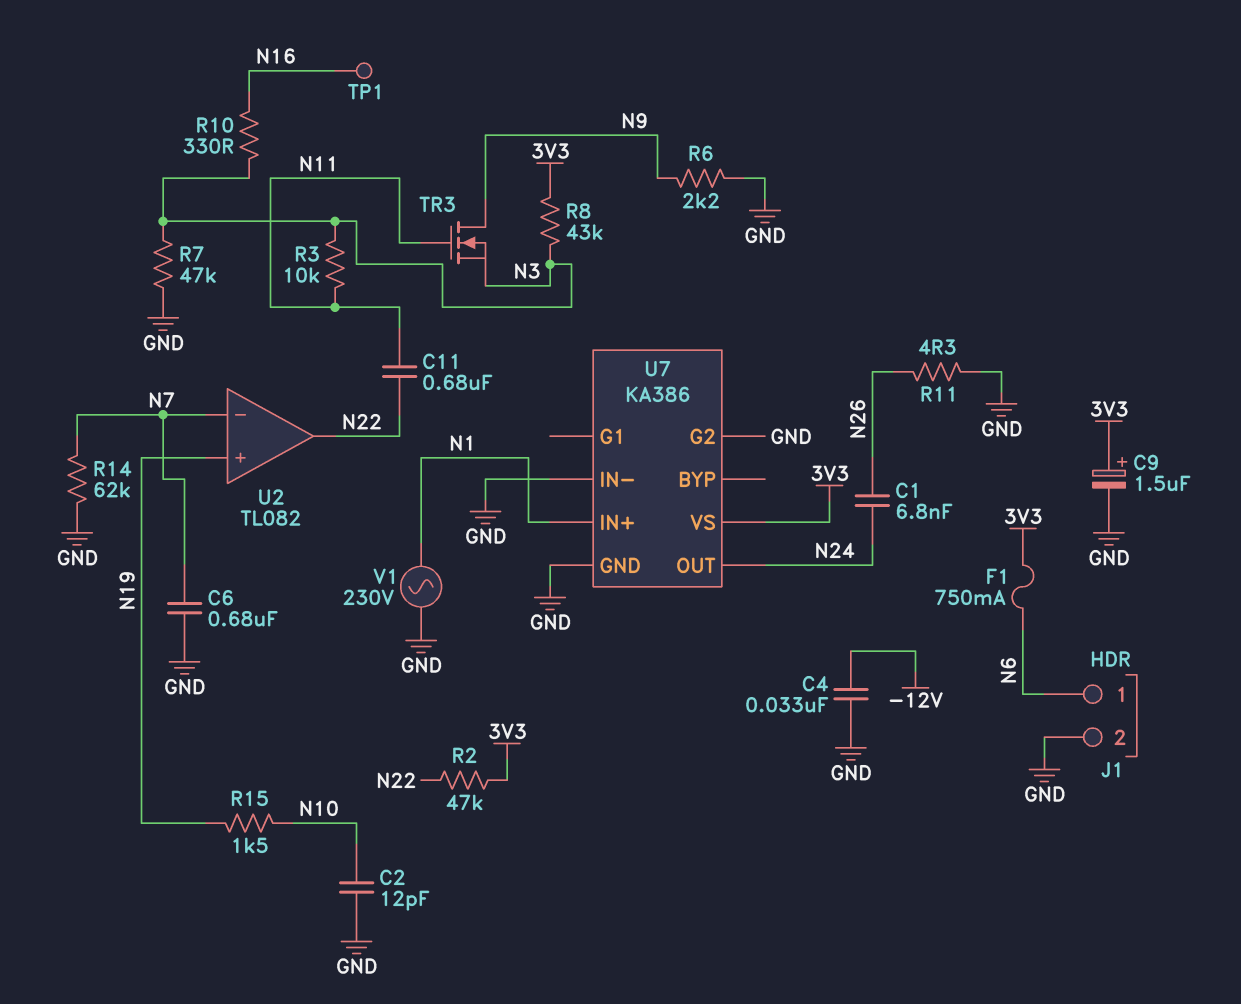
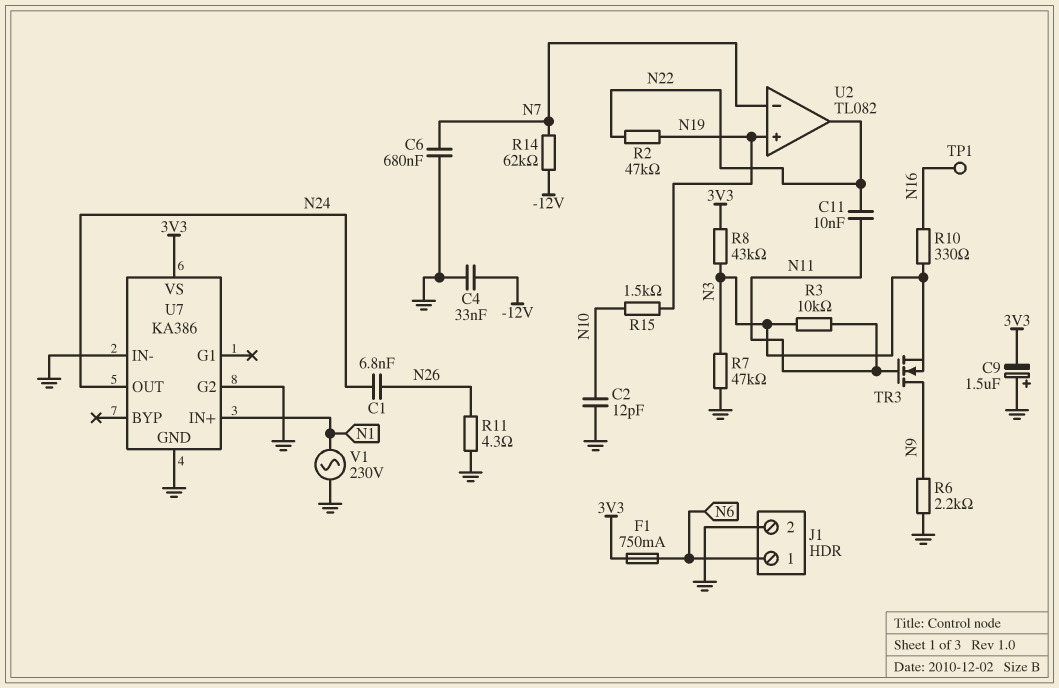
C9: 1.5uF (plus 3V3, minus GND) -> 1.5uF (plus GND, minus 3V3)
C11: 680nF (N11, N22) -> 10nF (N11, N22)
R2: 47k (3V3, N22) -> 47k (N19, N22)
R14: 62k (GND, N7) -> 62k (-12V, N7)

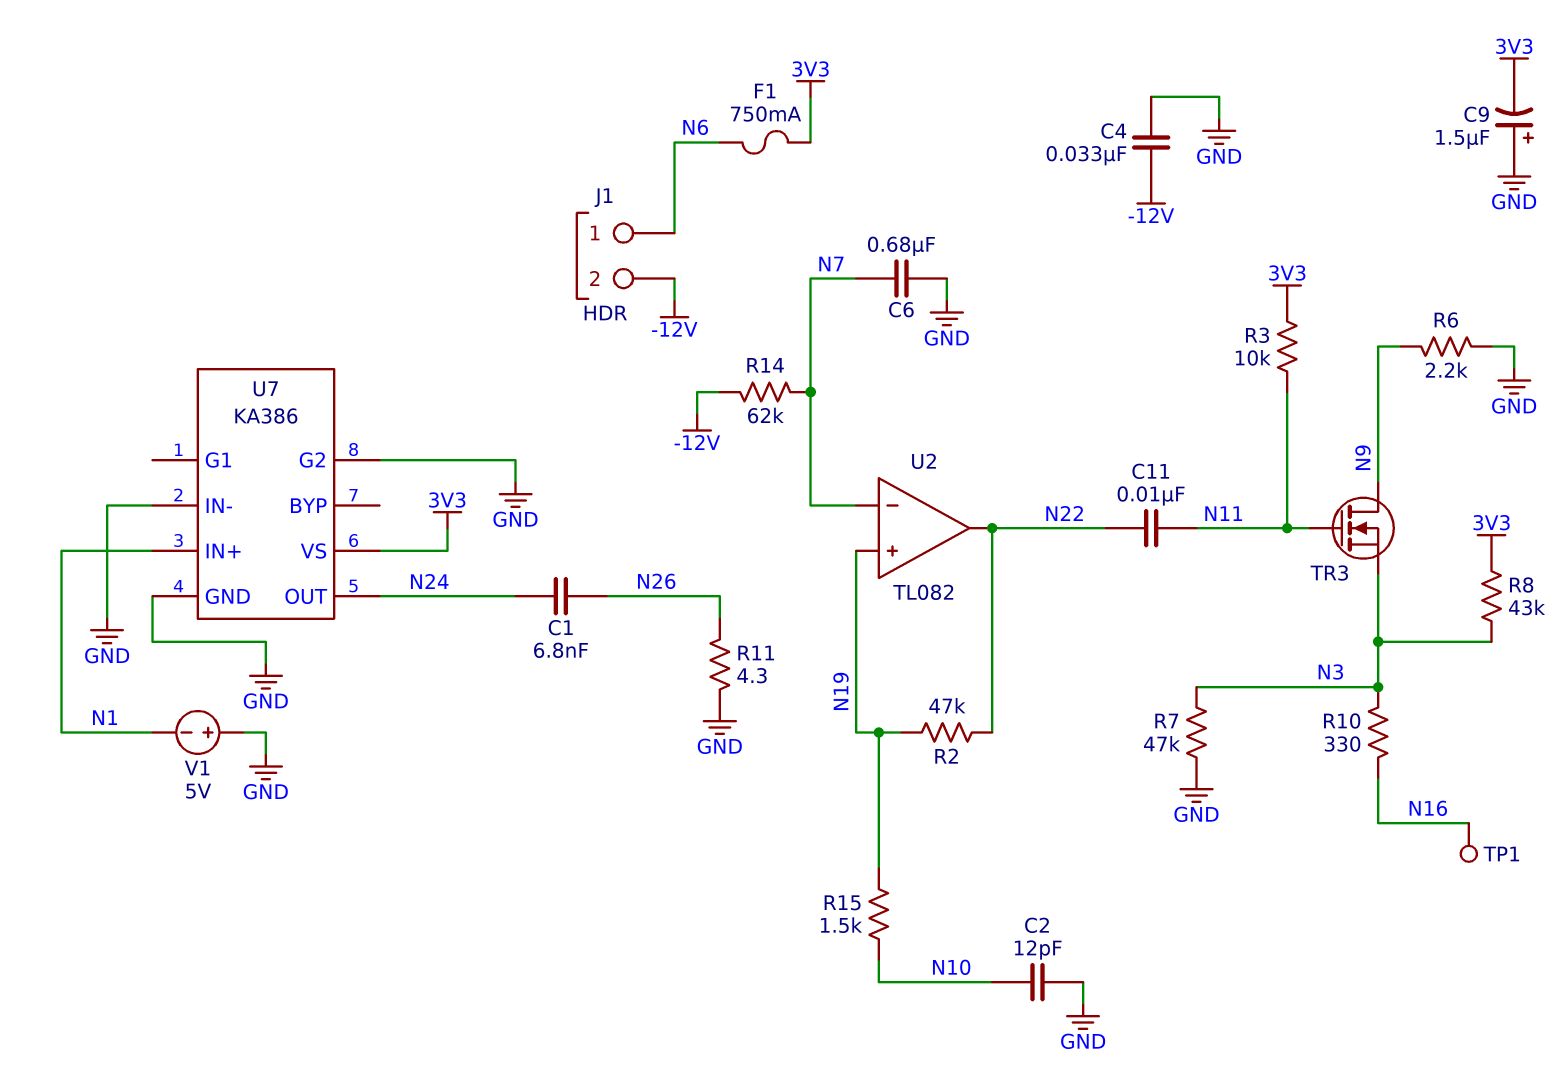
J1 pin 2: GND -> -12V
R3: 10k (N3, N11) -> 10k (3V3, N11)
V1: AC 230V (GND, N1) -> 5V (plus GND, minus N1)

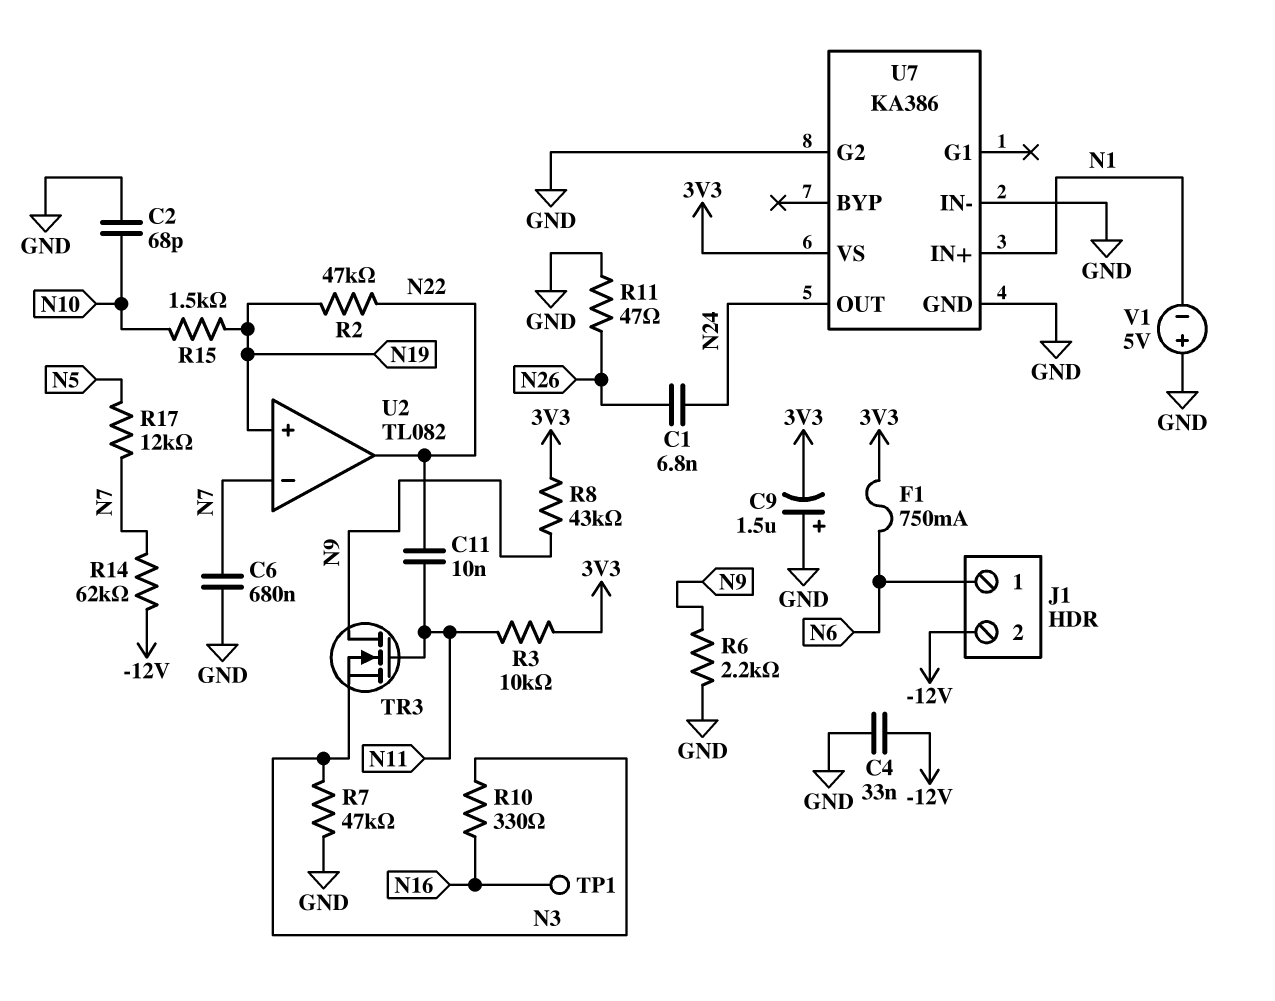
C2: 12pF (GND, N10) -> 68pF (GND, N10)
R8: 43k (3V3, N3) -> 43k (3V3, N9)
R11: 4.3 (GND, N26) -> 47 (GND, N26)
R17: none -> 12k (N5, N7)

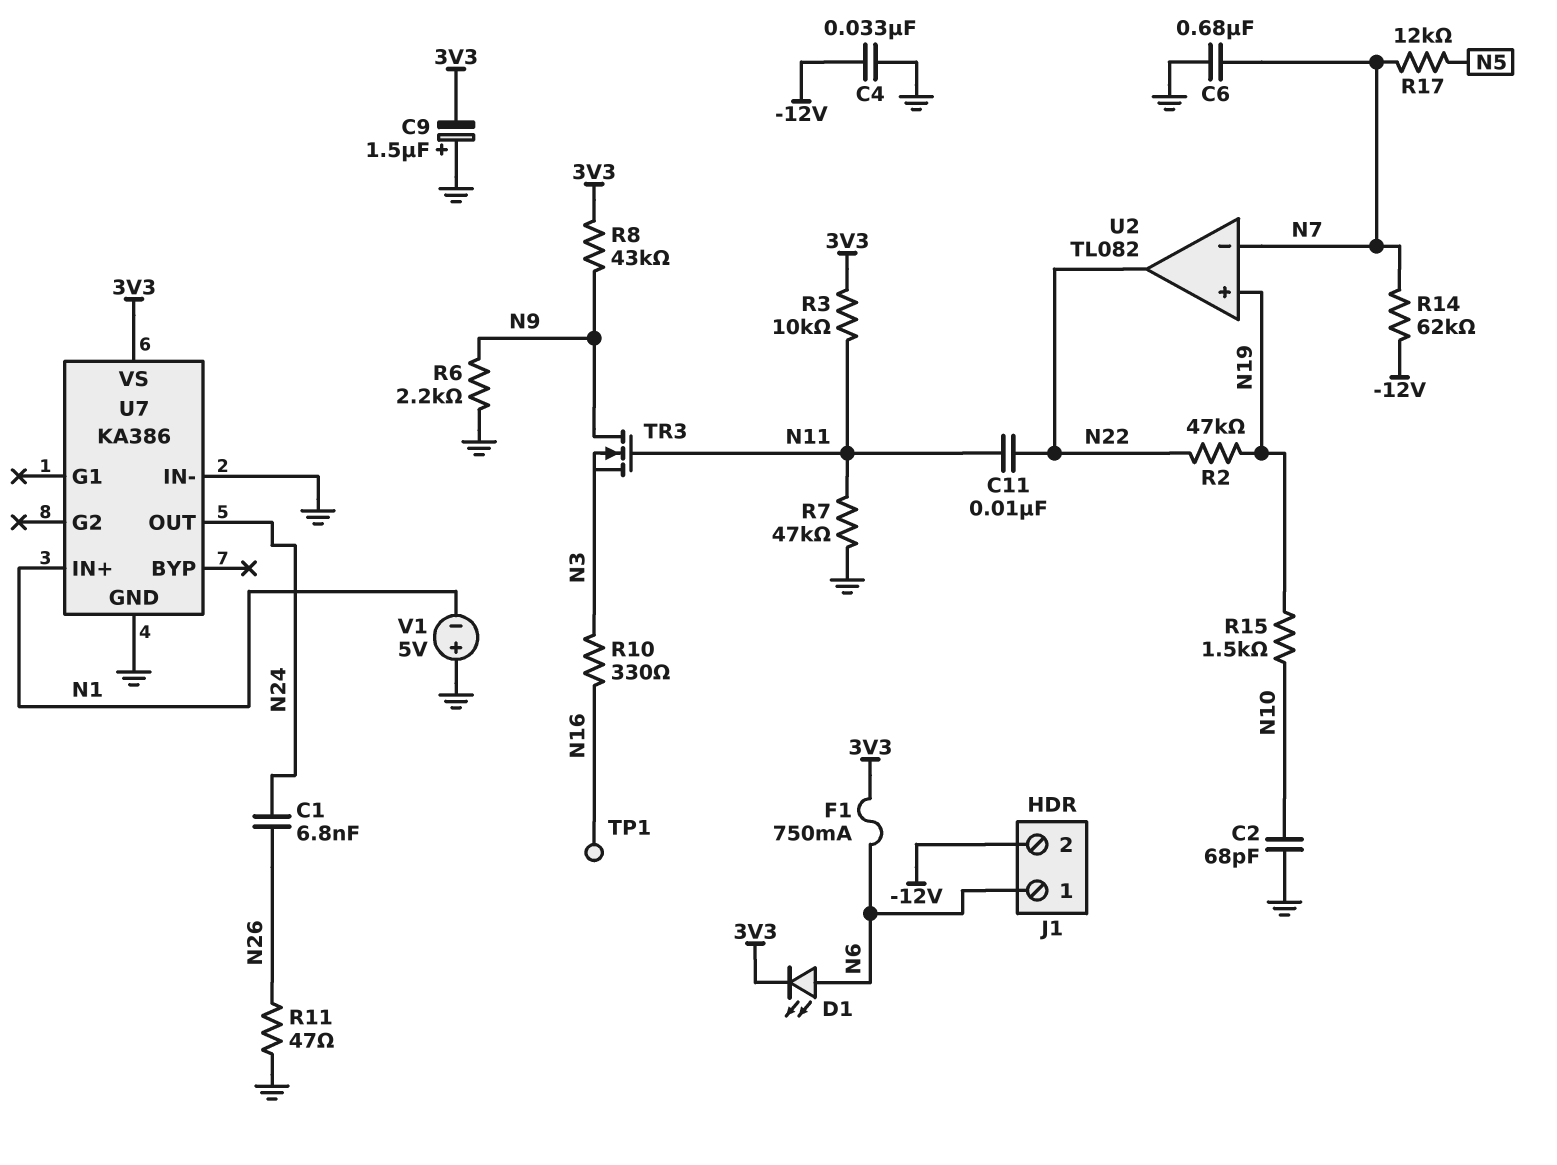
D1: none -> LED (A N6, K 3V3)
R7: 47k (GND, N3) -> 47k (GND, N11)
U7 pin G2: GND -> none

